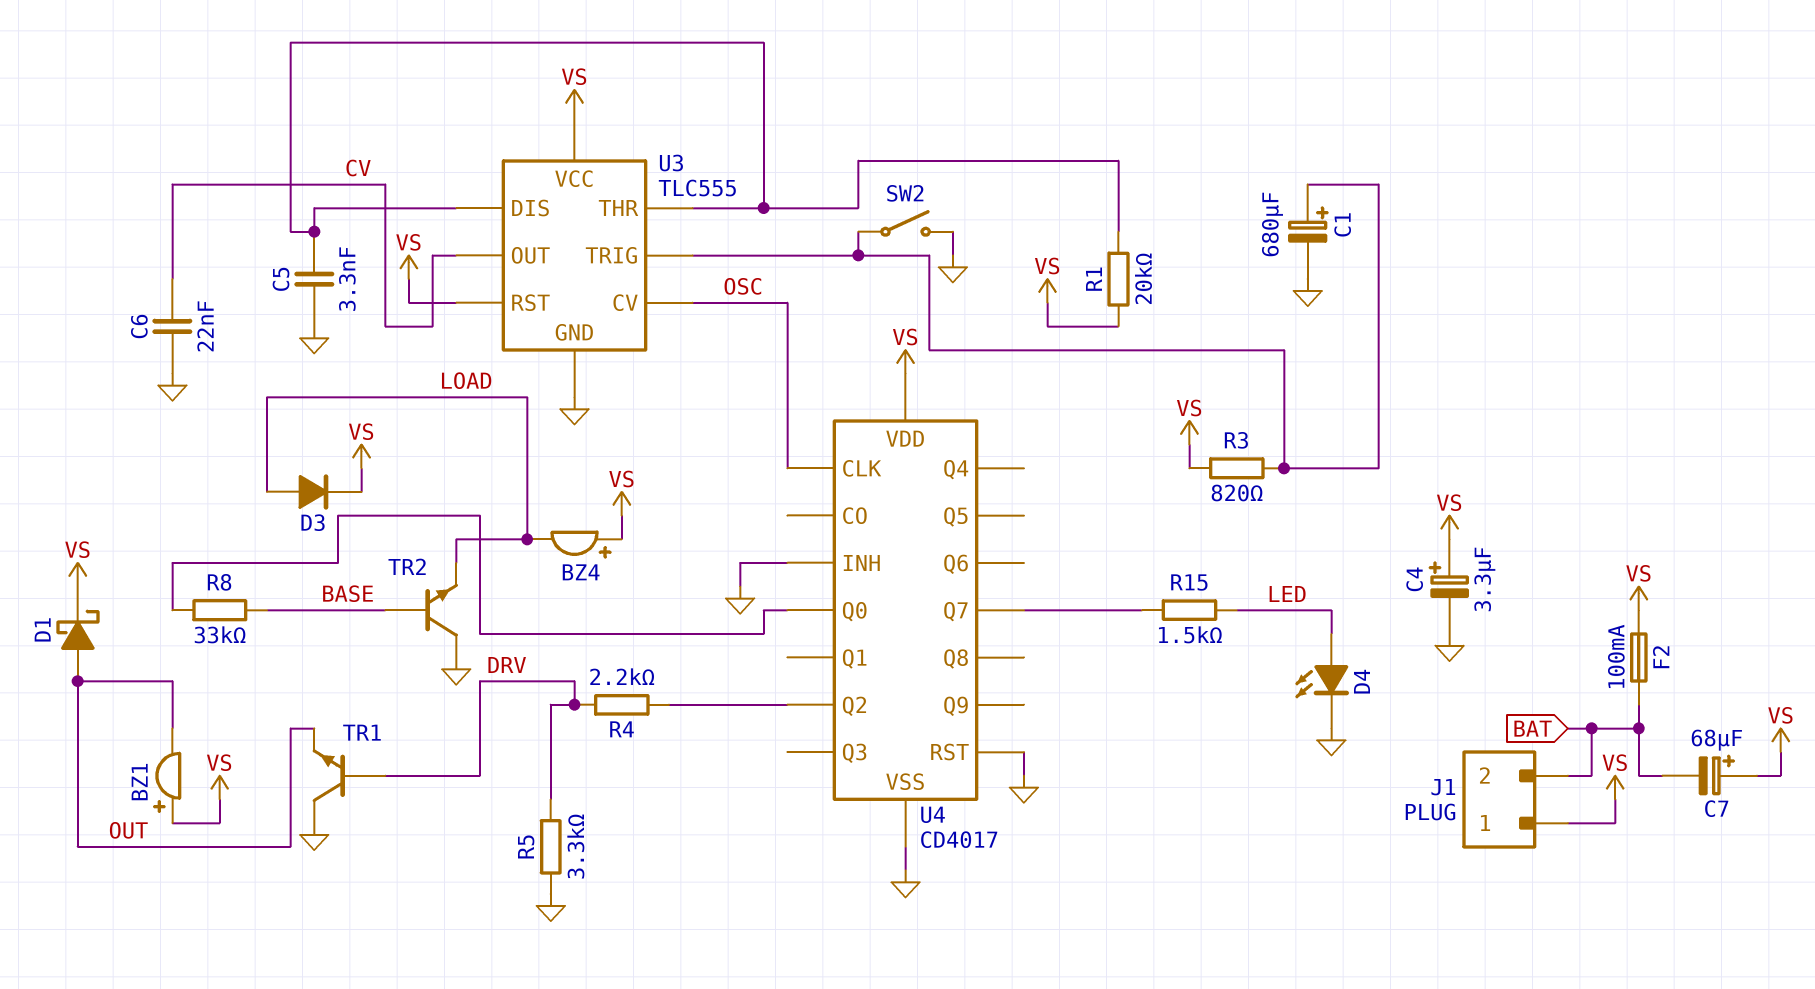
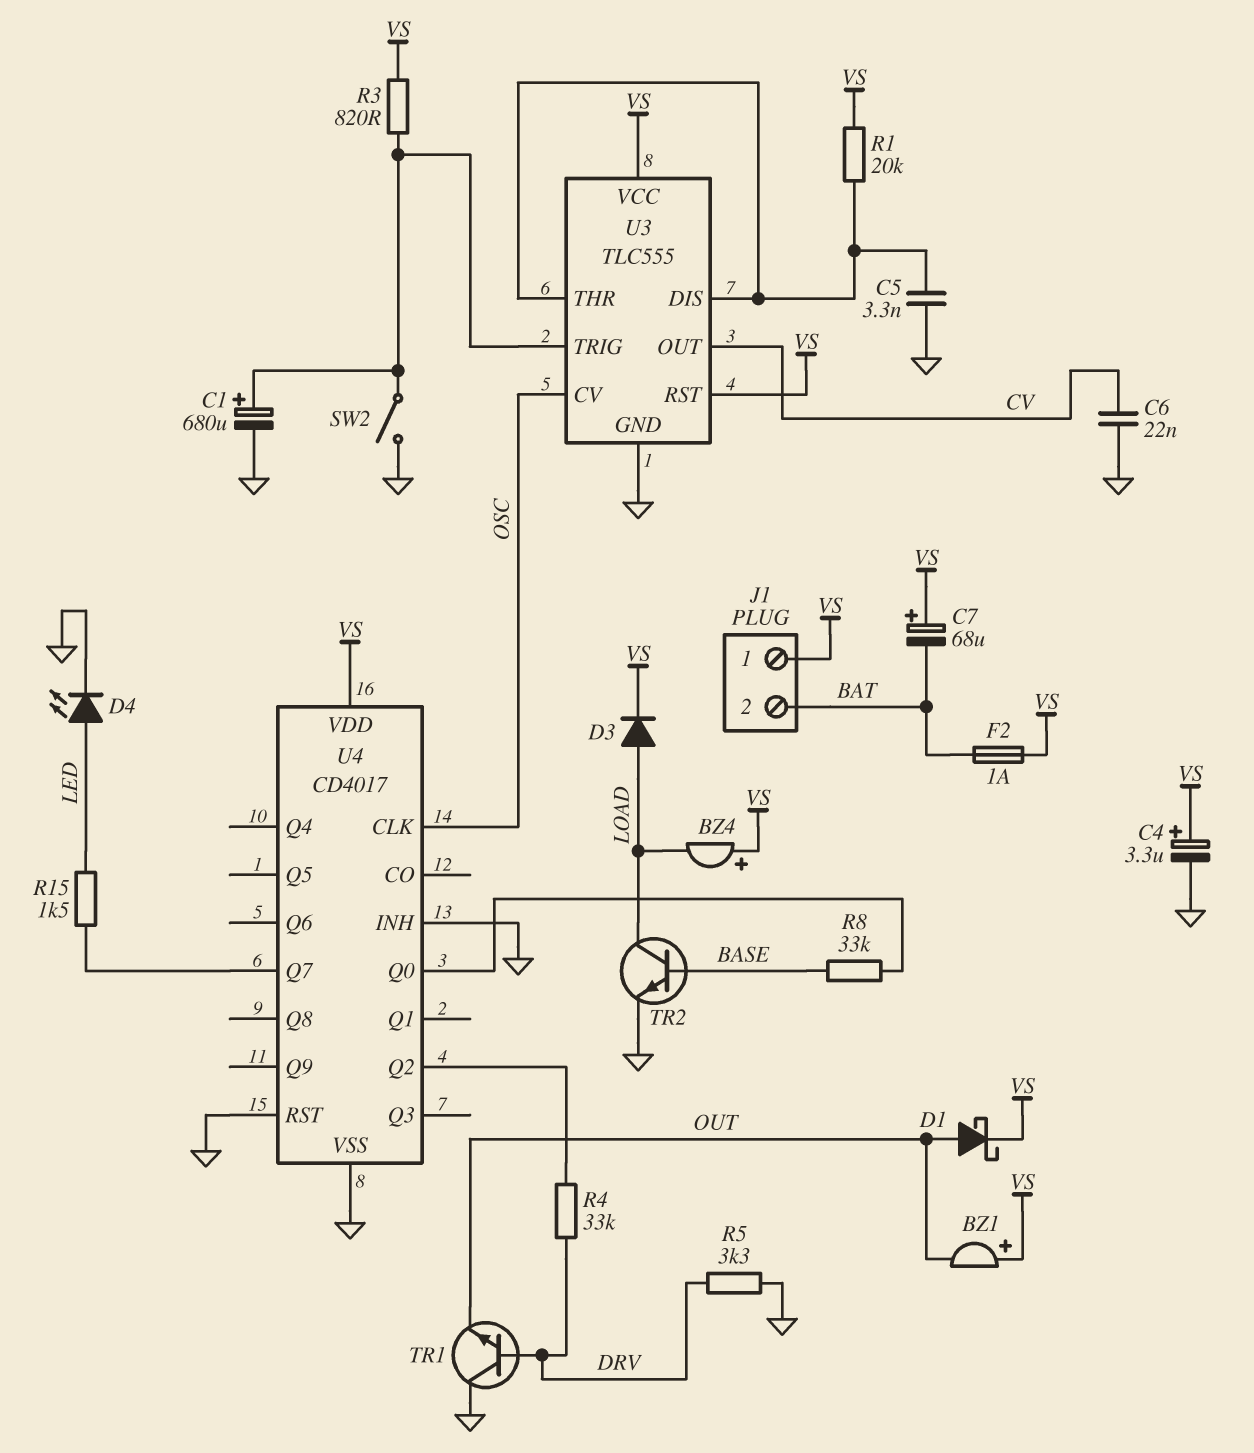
F2: 100mA (BAT, VS) -> 1A (BAT, VS)
R4: 2.2k (DRV, U4/Q2) -> 33k (DRV, U4/Q2)
TR2: NPN (B BASE, C GND, E LOAD) -> NPN (B BASE, C LOAD, E GND)

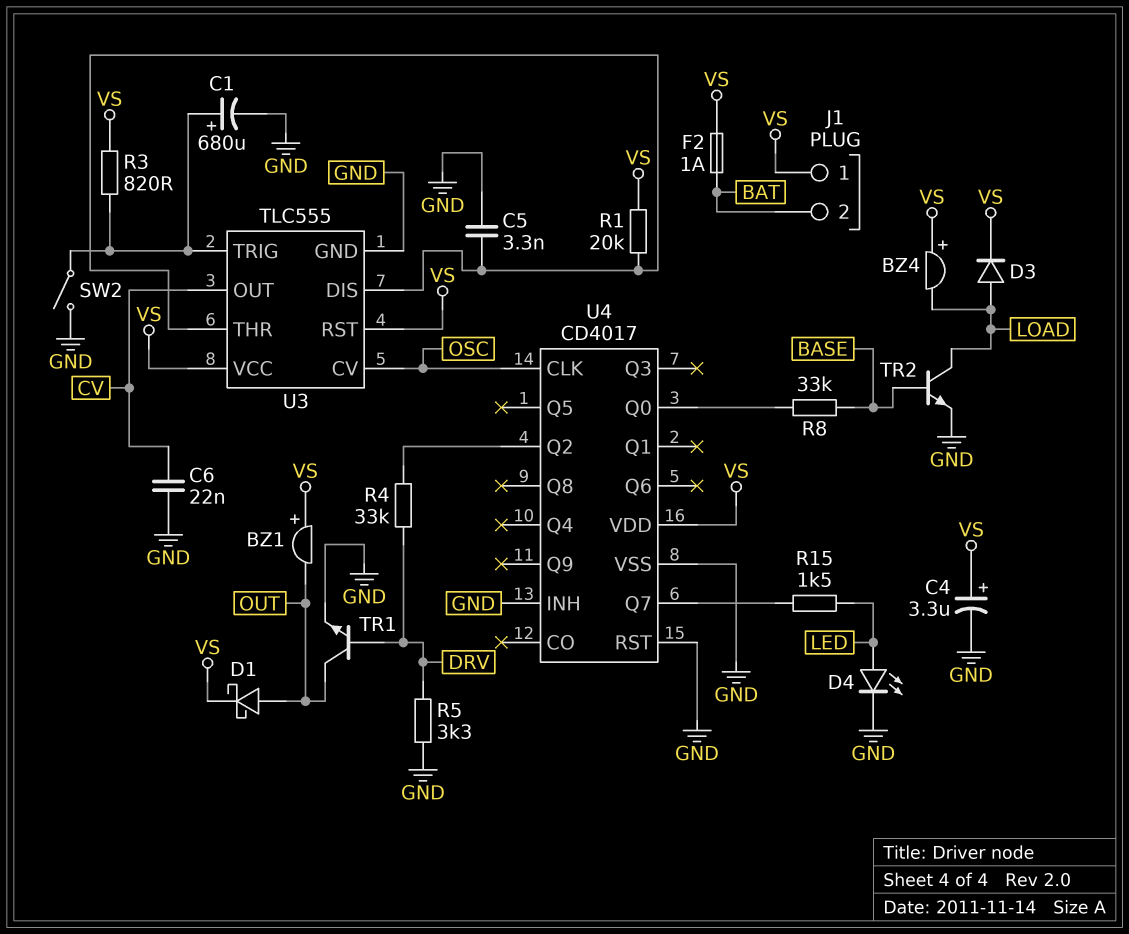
C7: 68uF (plus VS, minus BAT) -> none
TR1: NPN (B DRV, C GND, E OUT) -> NPN (B DRV, C OUT, E GND)

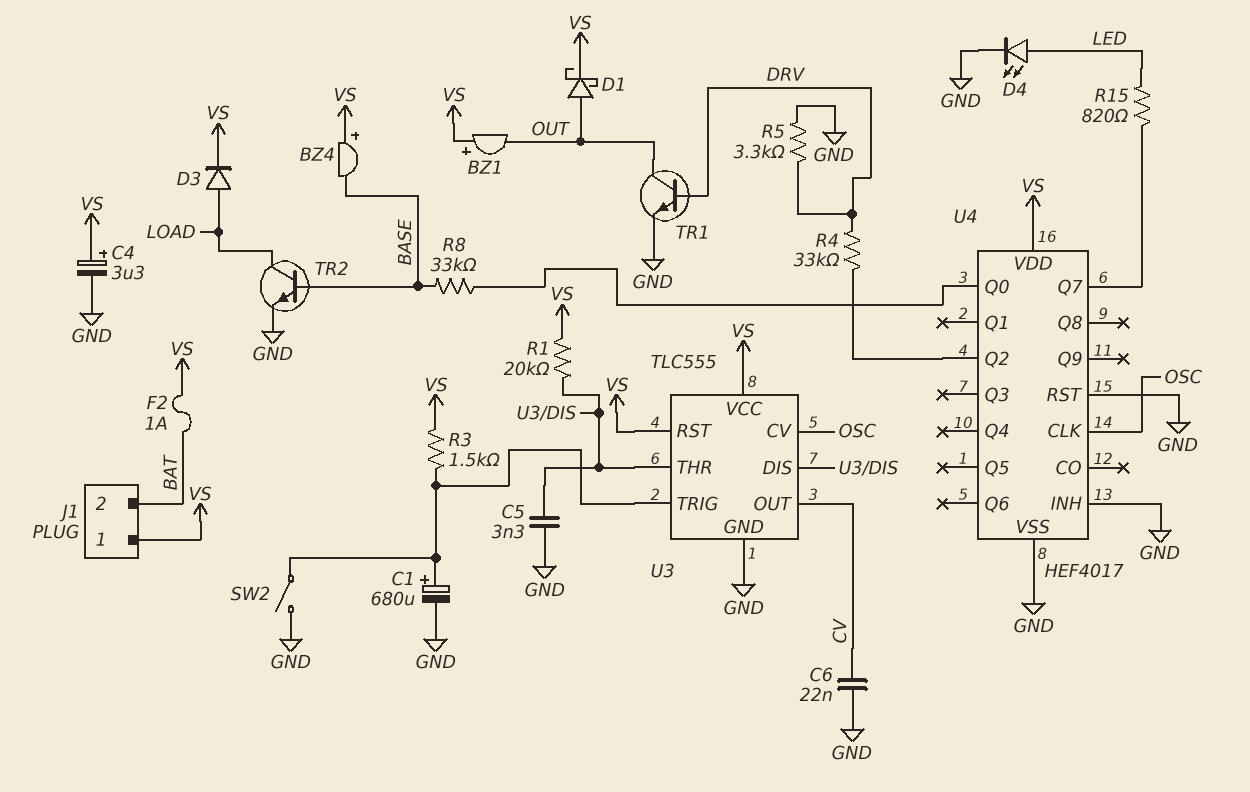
BZ4: buzzer (plus VS, minus LOAD) -> buzzer (plus VS, minus BASE)
R3: 820 (U3/TRIG, VS) -> 1.5k (U3/TRIG, VS)
R15: 1.5k (LED, U4/Q7) -> 820 (LED, U4/Q7)
U4: CD4017 -> HEF4017

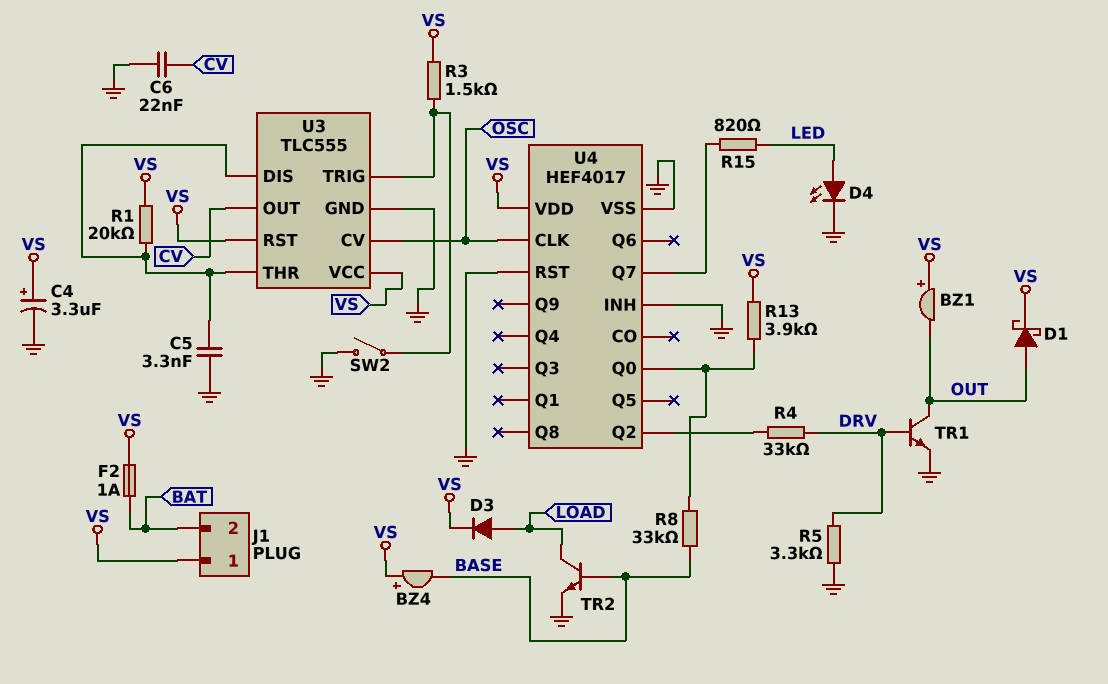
C1: 680uF (plus U3/TRIG, minus GND) -> none
R13: none -> 3.9k (U4/Q0, VS)

